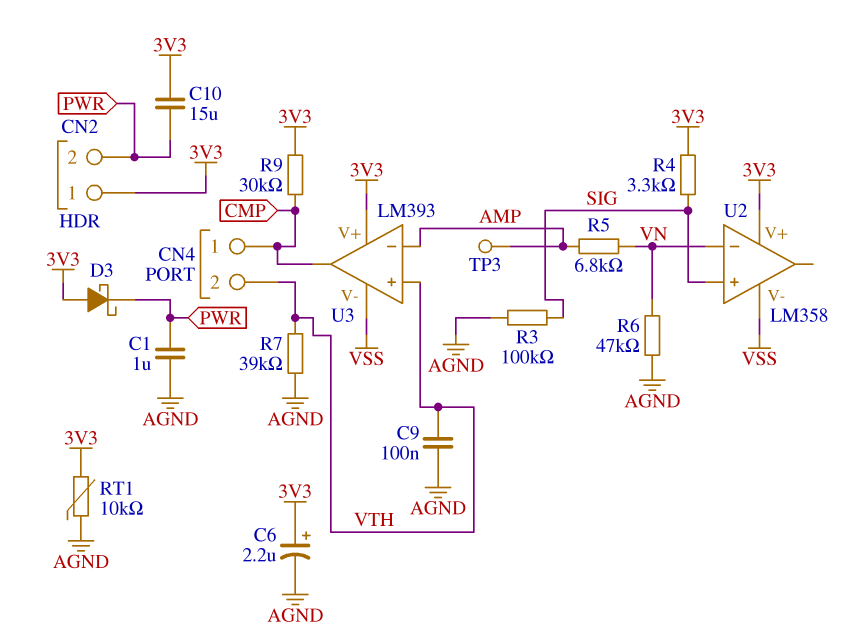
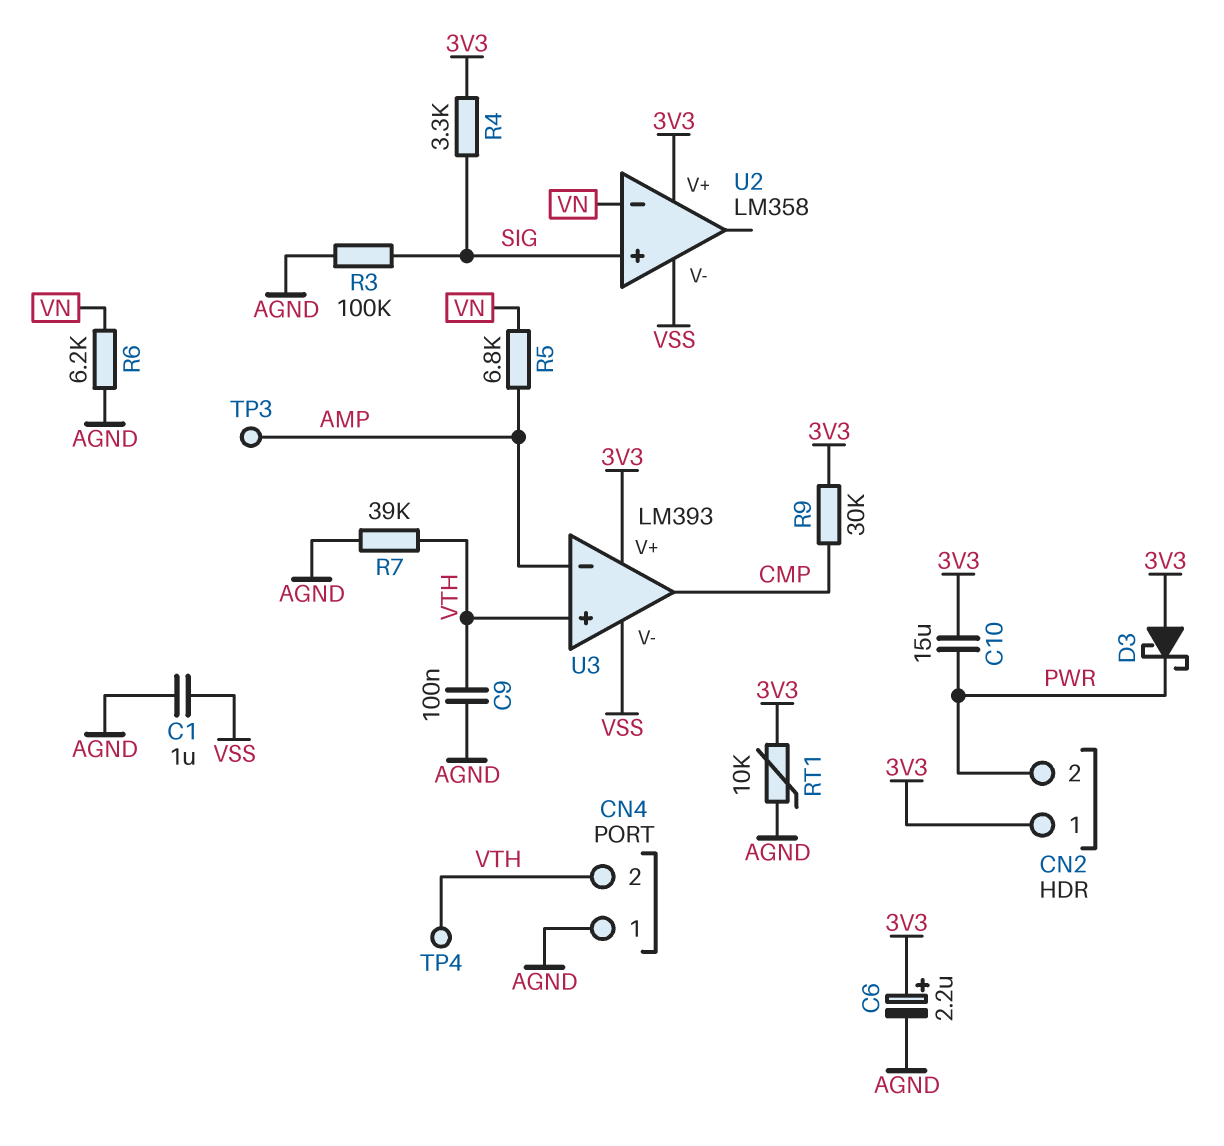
C1: 1uF (AGND, PWR) -> 1uF (AGND, VSS)
CN4 pin 1: CMP -> AGND
R6: 47k (AGND, VN) -> 6.2k (AGND, VN)
TP4: none -> test point (VTH)

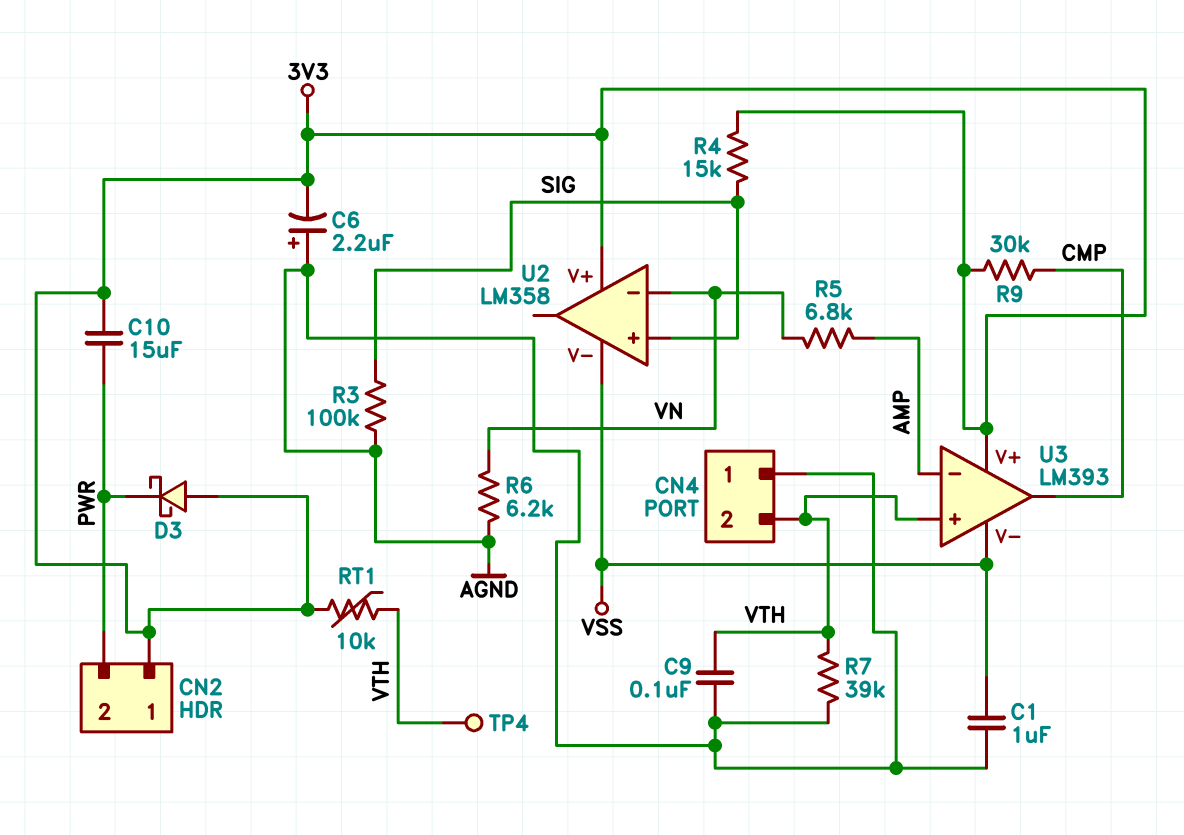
C6: 2.2uF (plus 3V3, minus AGND) -> 2.2uF (plus AGND, minus 3V3)
R4: 3.3k (3V3, SIG) -> 15k (3V3, SIG)
RT1: 10k (3V3, AGND) -> 10k (3V3, VTH)
TP3: test point (AMP) -> none

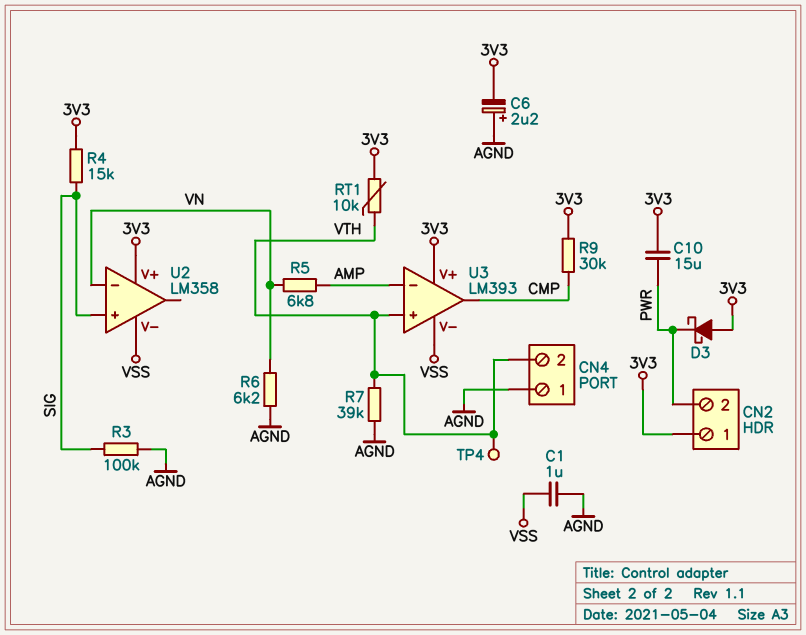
C9: 100nF (AGND, VTH) -> none

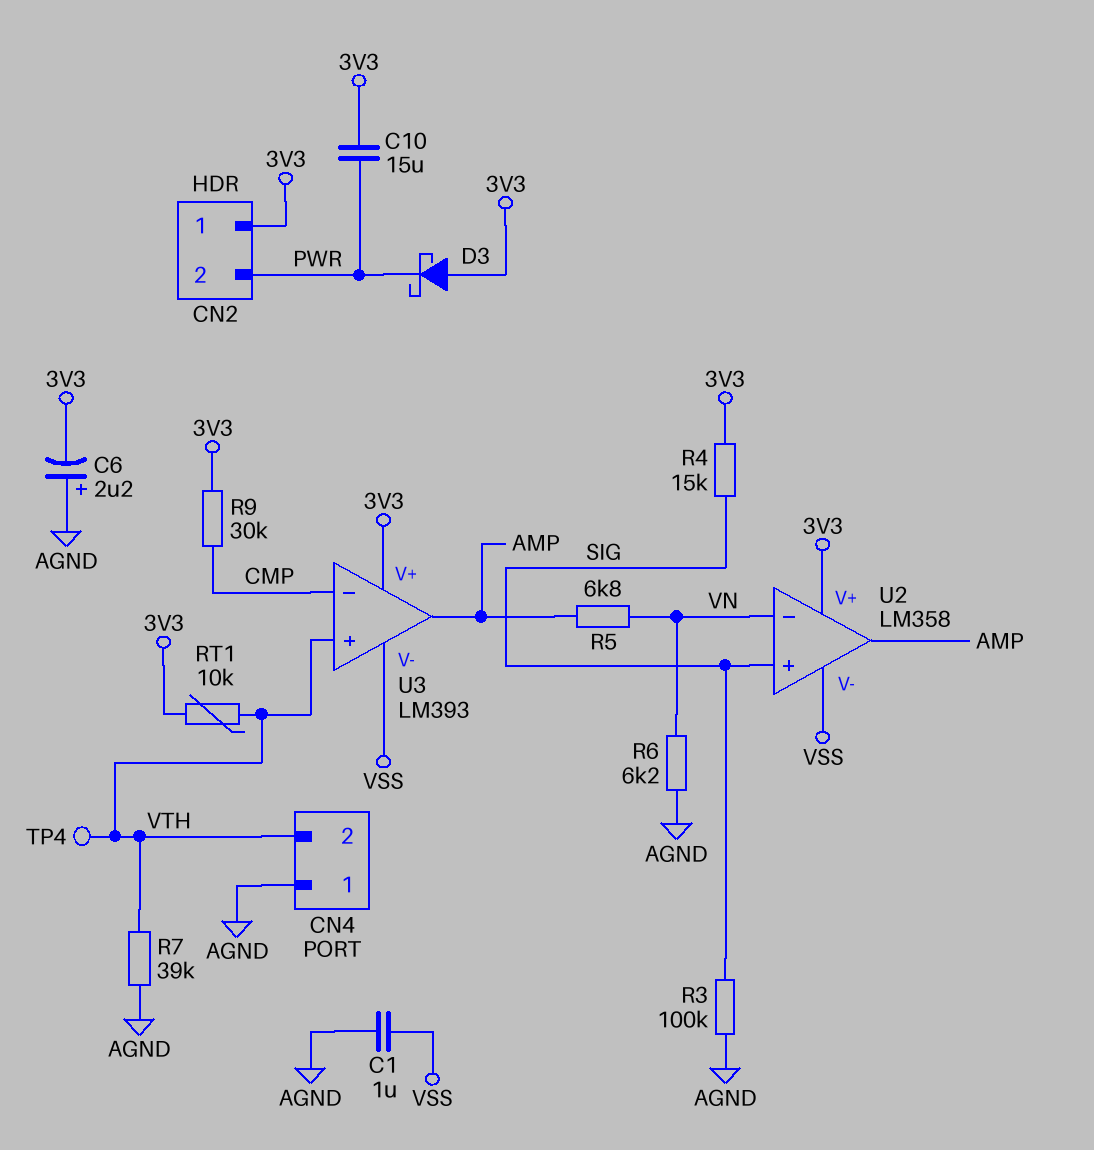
U2 pin out: none -> AMP
U3 pin in-: AMP -> CMP
U3 pin out: CMP -> AMP

